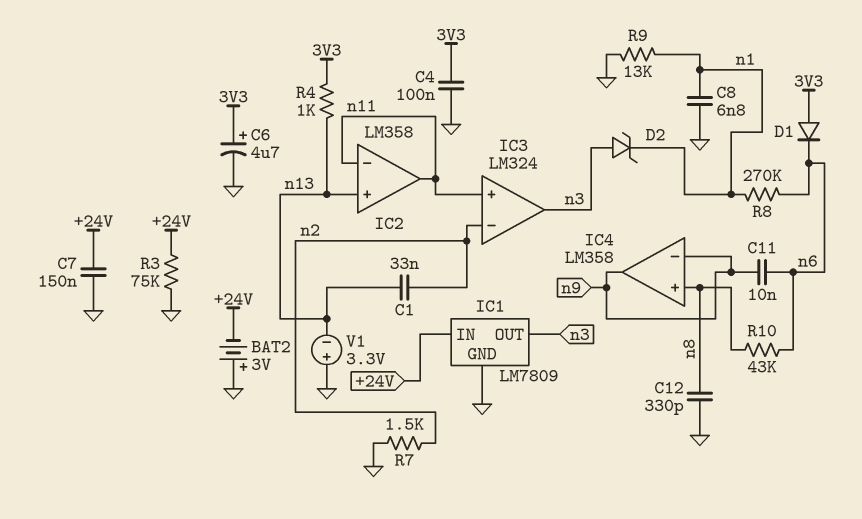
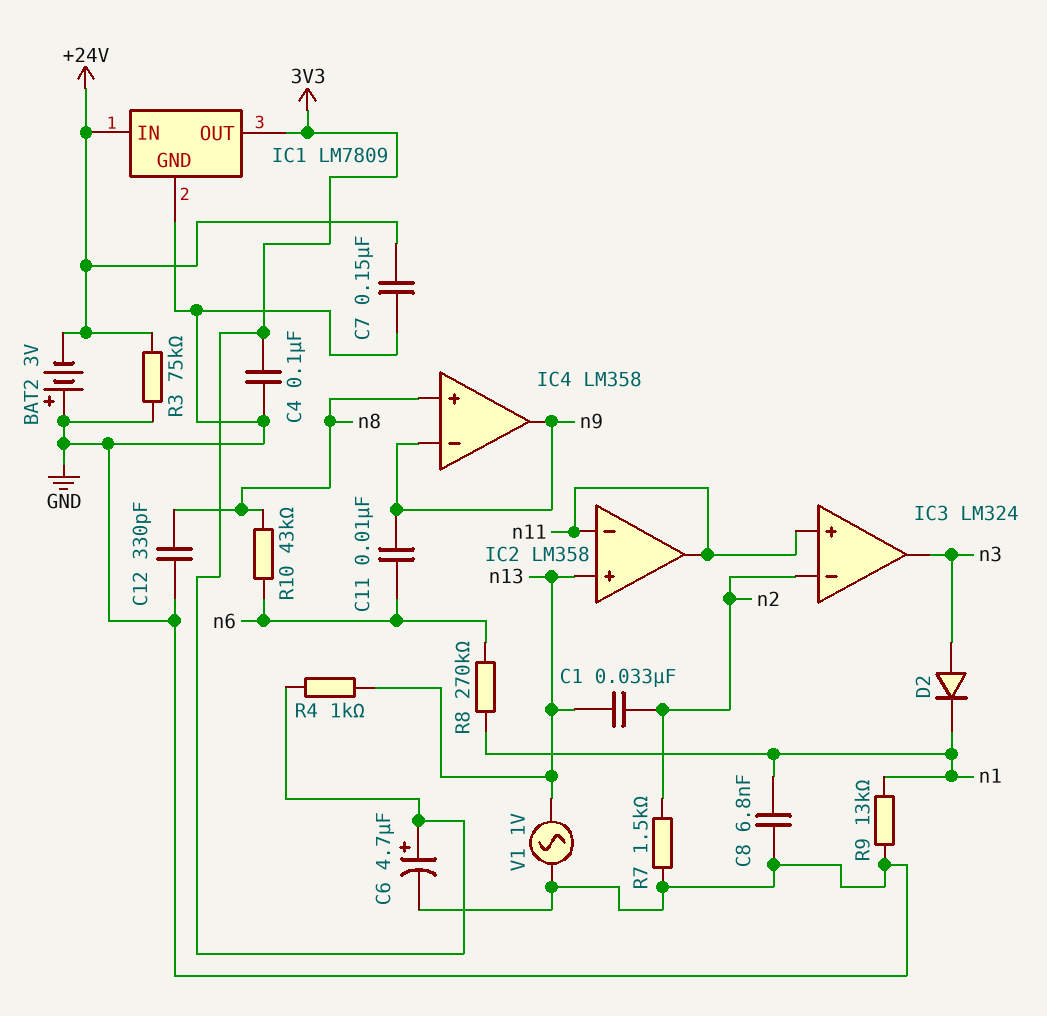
D1: diode (A 3V3, K n6) -> none
D2: zener (A n3, K n1) -> diode (A n3, K n1)
IC1 pin OUT: n3 -> 3V3
V1: 3.3V (plus GND, minus n13) -> AC 1V (GND, n13)

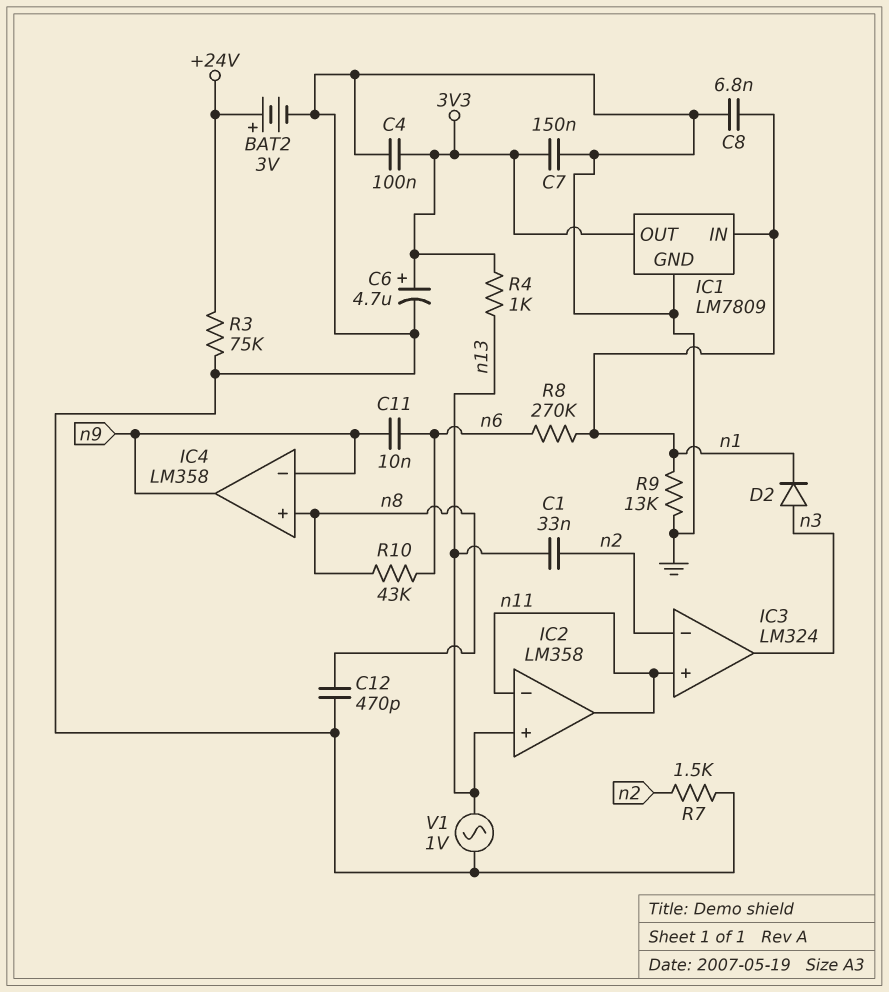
BAT2: 3V (plus GND, minus +24V) -> 3V (plus +24V, minus GND)
C7: 150nF (+24V, GND) -> 150nF (3V3, GND)
C12: 330pF (GND, n8) -> 470pF (GND, n8)
IC1 pin IN: +24V -> n1

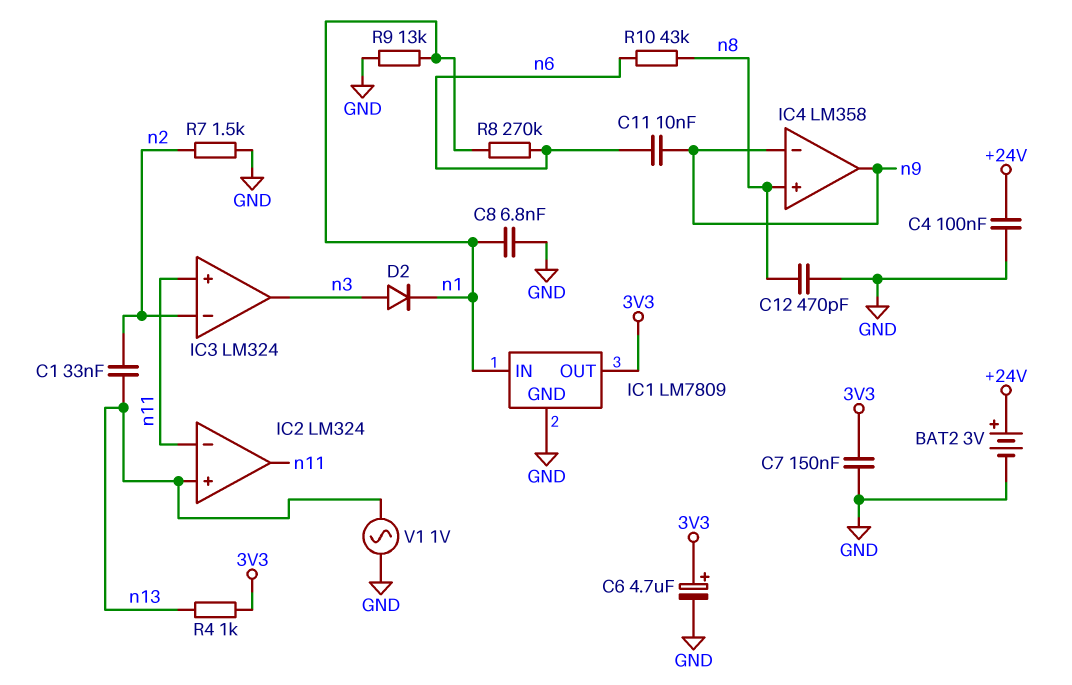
C4: 100nF (3V3, GND) -> 100nF (+24V, GND)
IC2: LM358 -> LM324
R3: 75k (+24V, GND) -> none

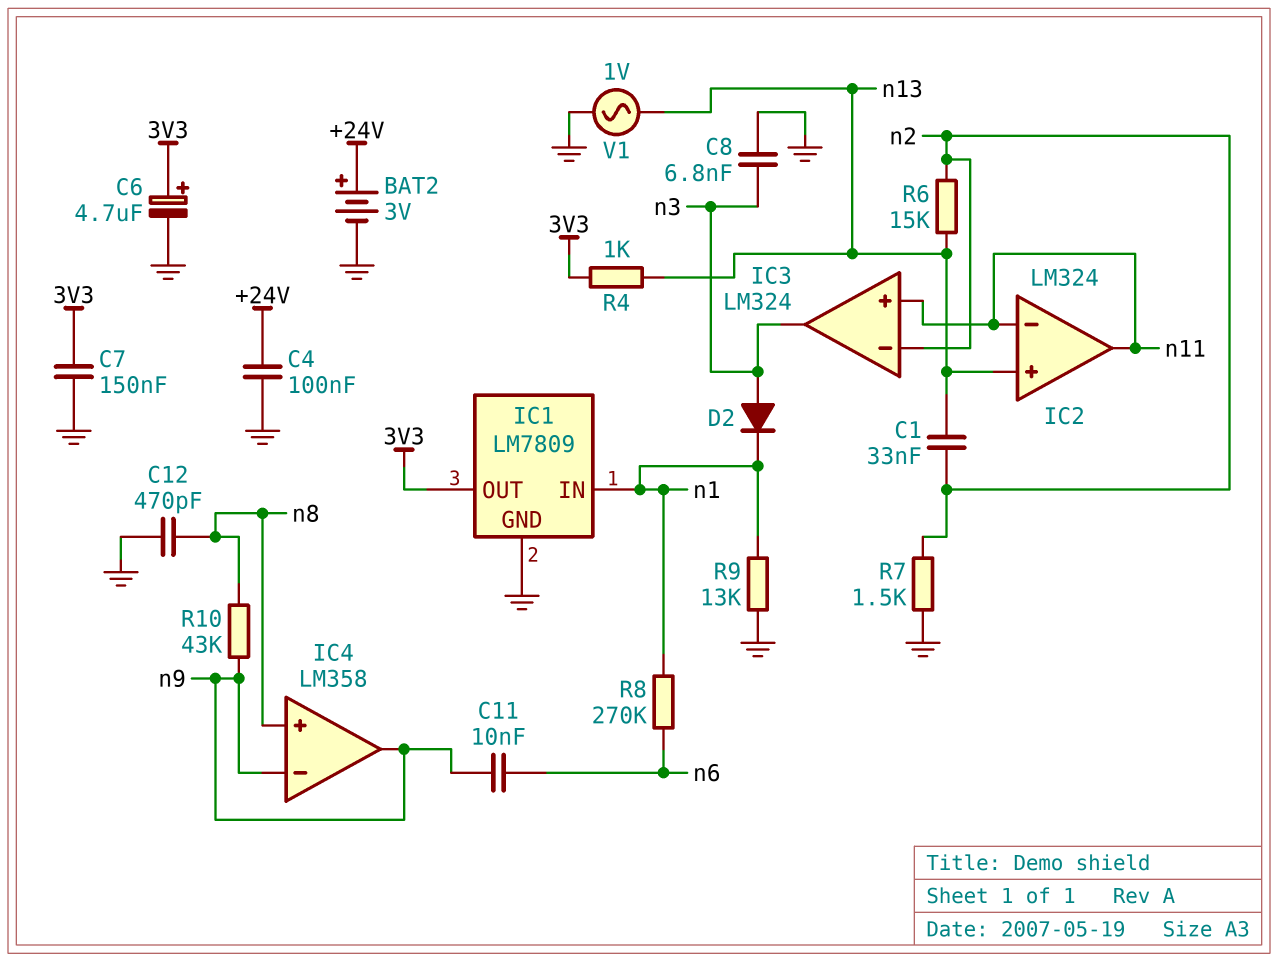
C8: 6.8nF (GND, n1) -> 6.8nF (GND, n3)
R6: none -> 15k (n2, n13)
R10: 43k (n6, n8) -> 43k (n8, n9)

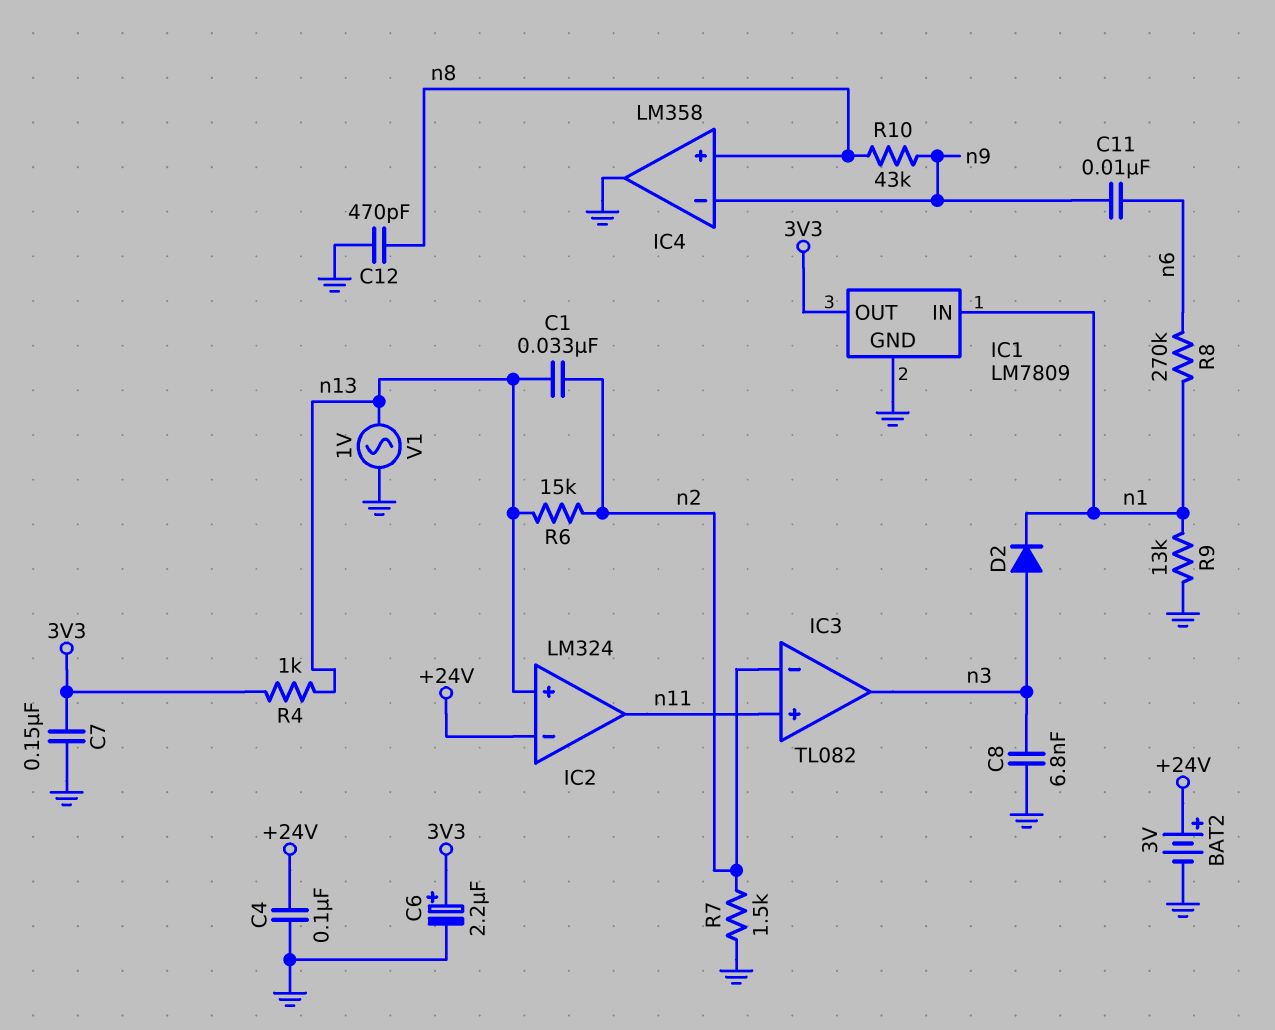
C6: 4.7uF (plus 3V3, minus GND) -> 2.2uF (plus 3V3, minus GND)
IC2 pin in-: n11 -> +24V
IC3: LM324 -> TL082
IC4 pin out: n9 -> GND

